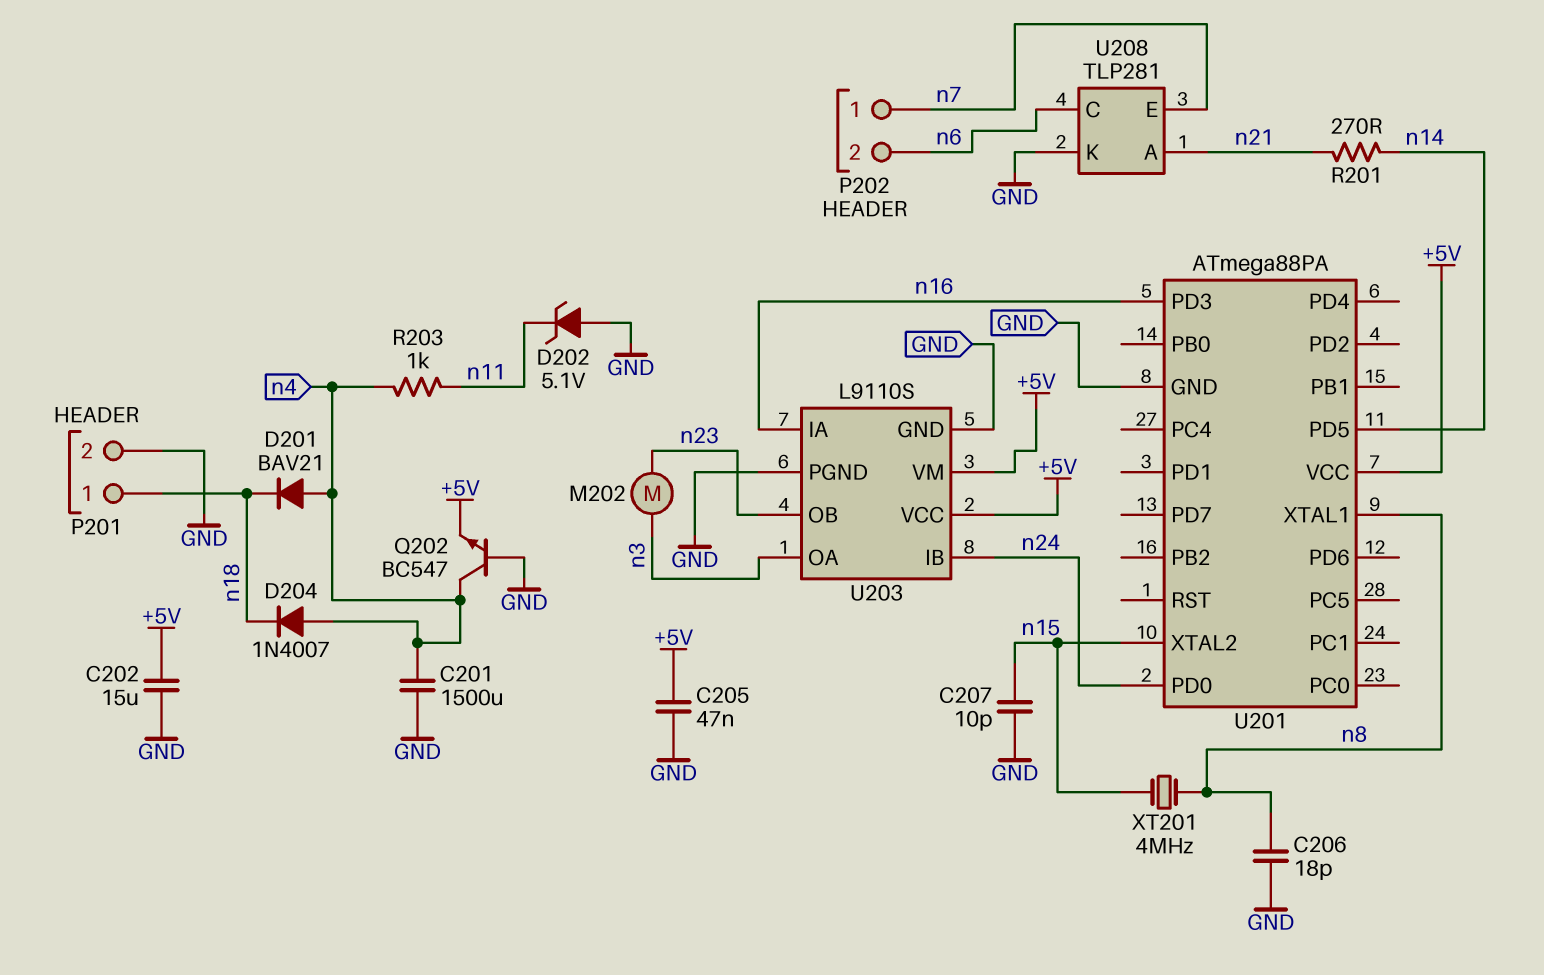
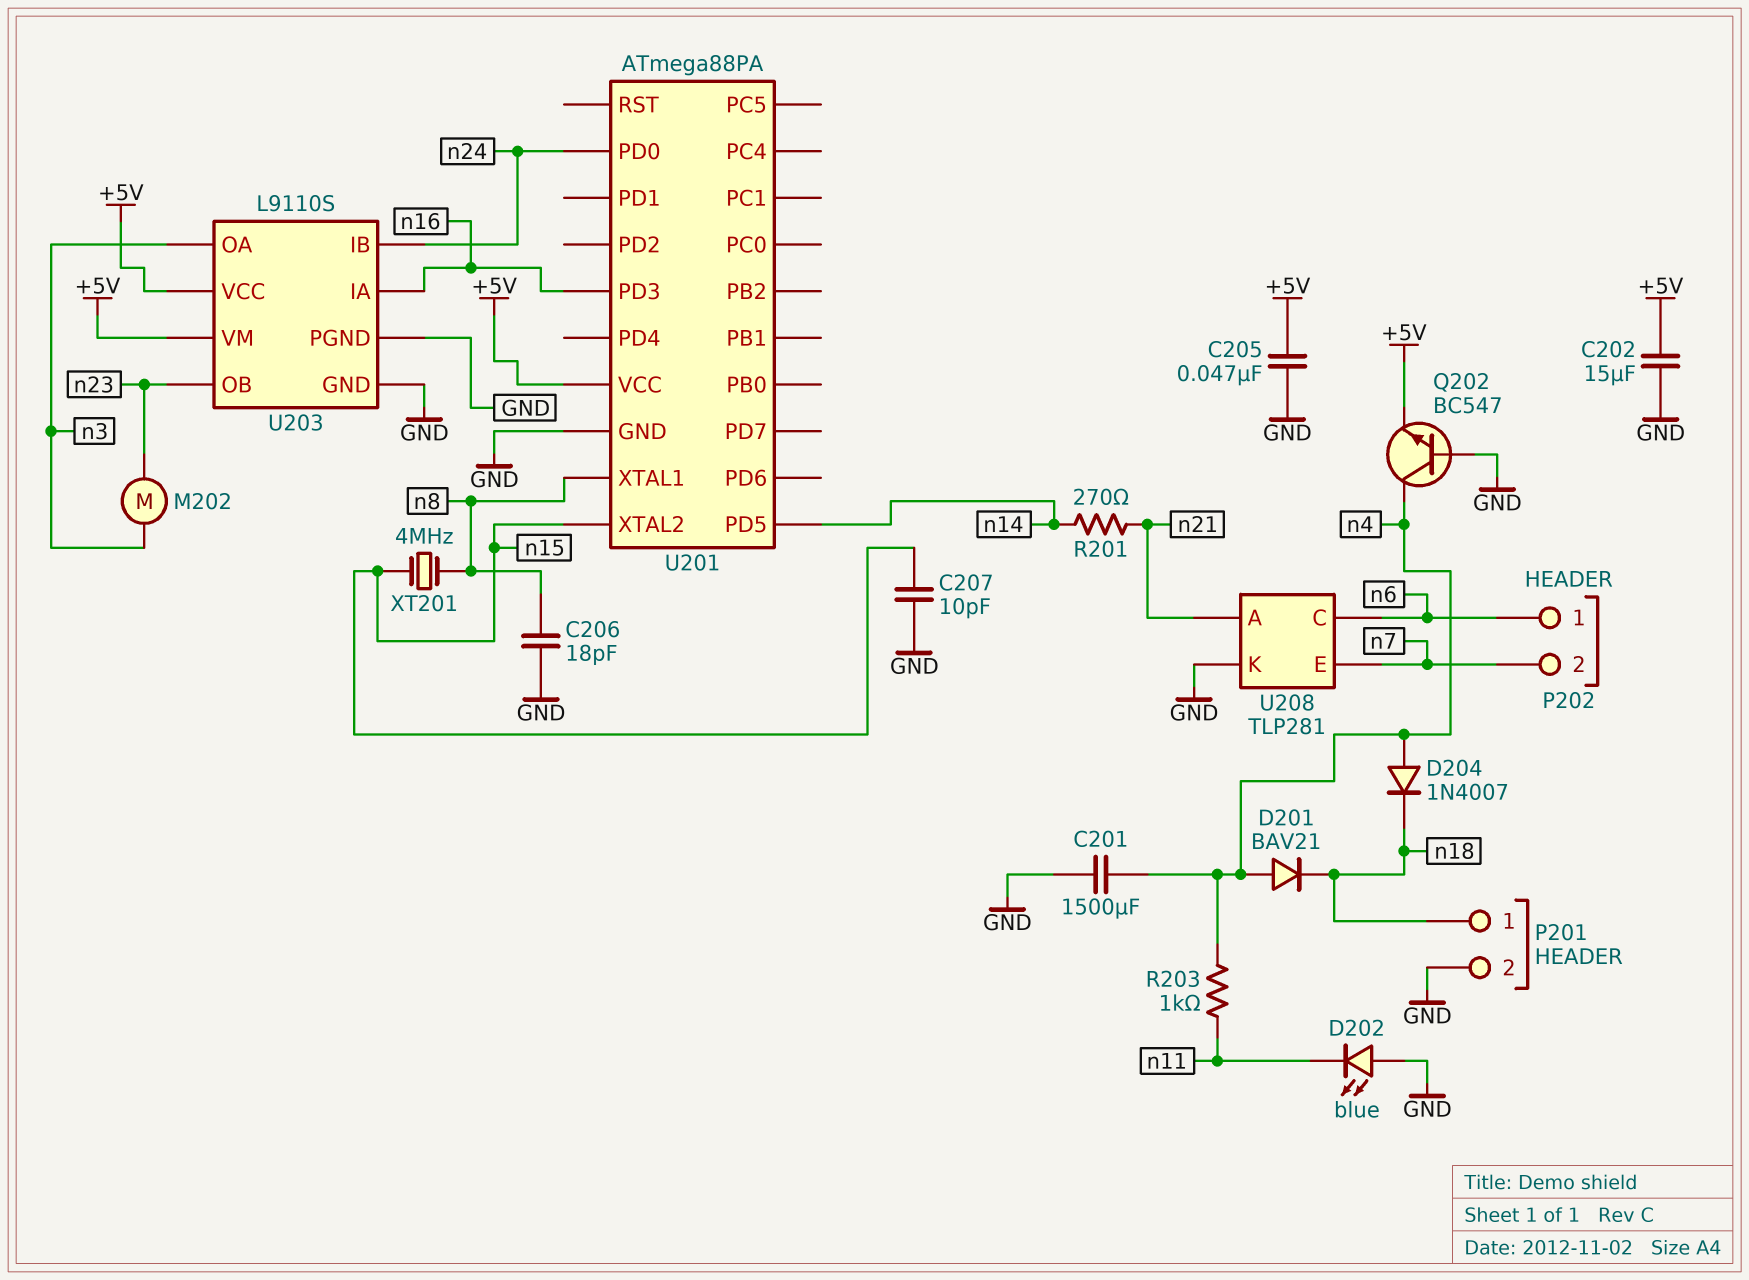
D202: zener 5.1V (A GND, K n11) -> LED blue (A GND, K n11)
P202 pin 1: n7 -> n6
P202 pin 2: n6 -> n7

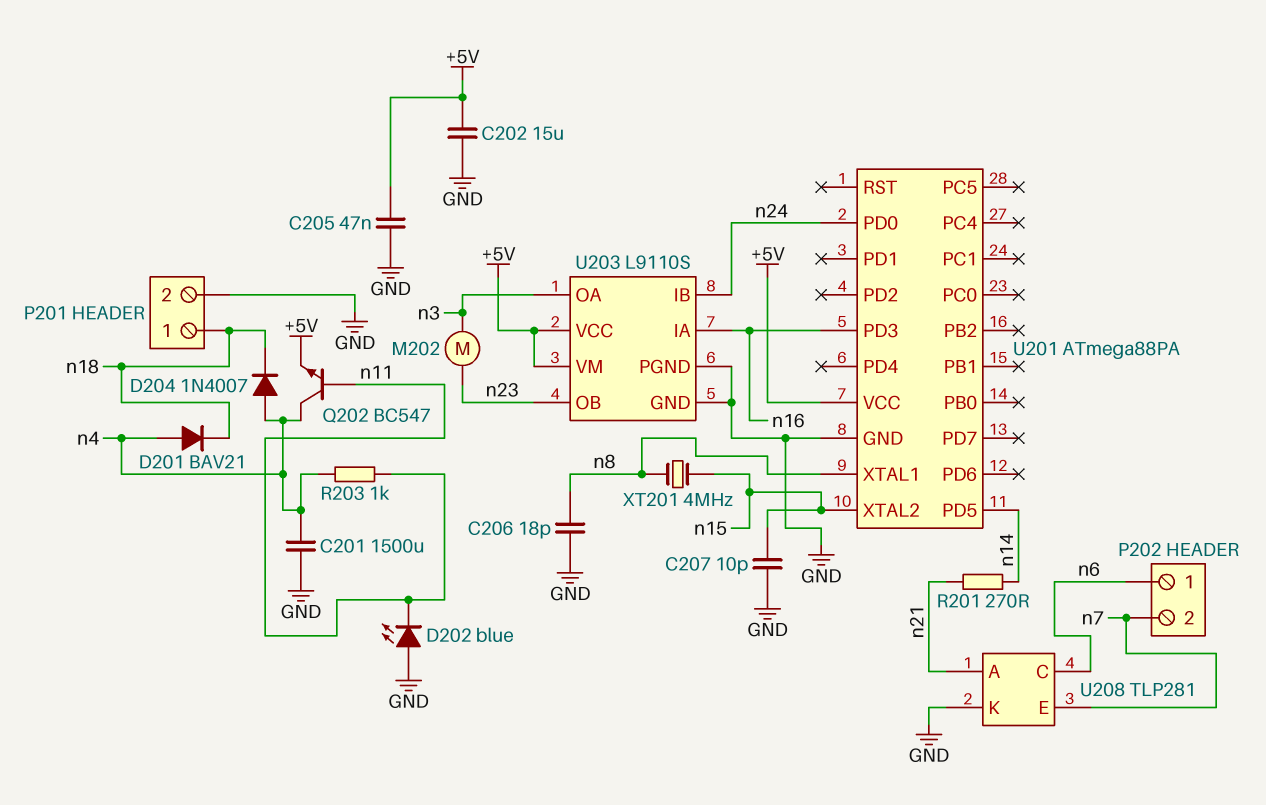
Q202: NPN BC547 (B GND, C n4, E +5V) -> NPN BC547 (B n11, C n4, E +5V)

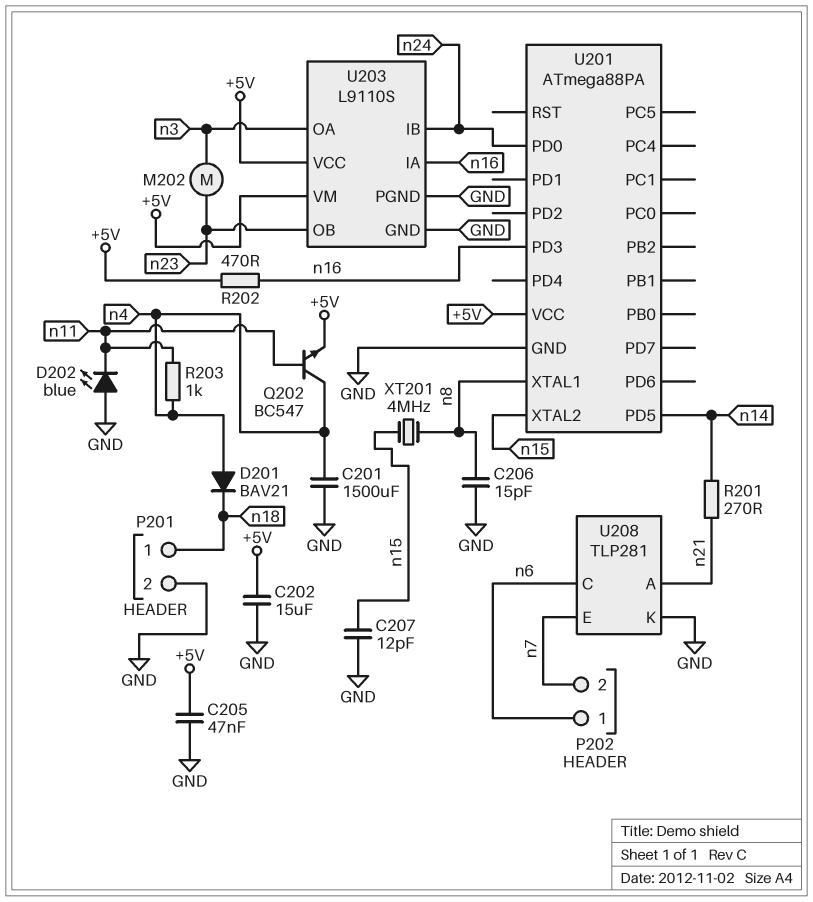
C206: 18pF (GND, n8) -> 15pF (GND, n8)
C207: 10pF (GND, n15) -> 12pF (GND, n15)
D204: diode 1N4007 (A n4, K n18) -> none
R202: none -> 470 (+5V, n16)

